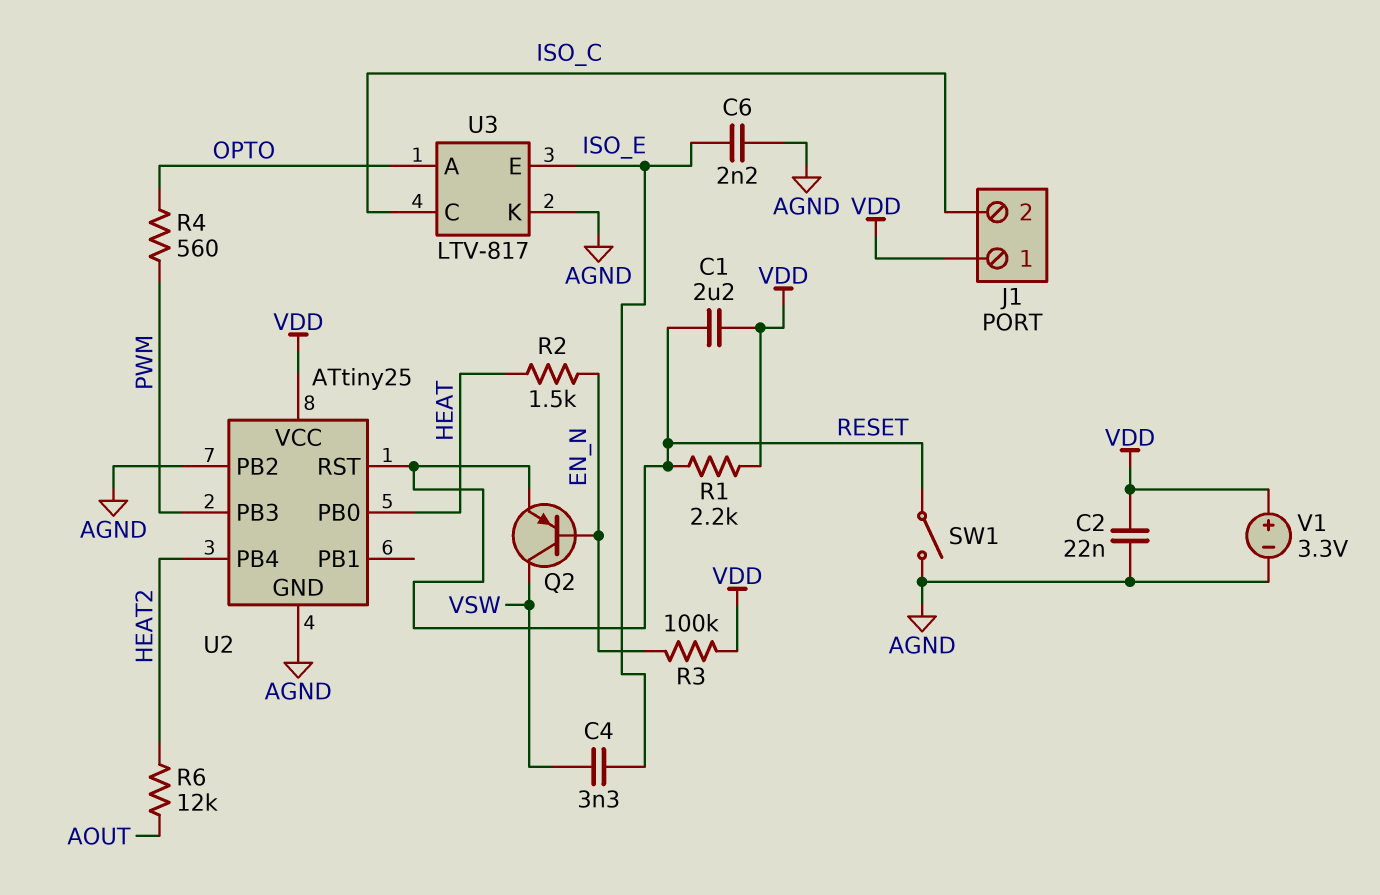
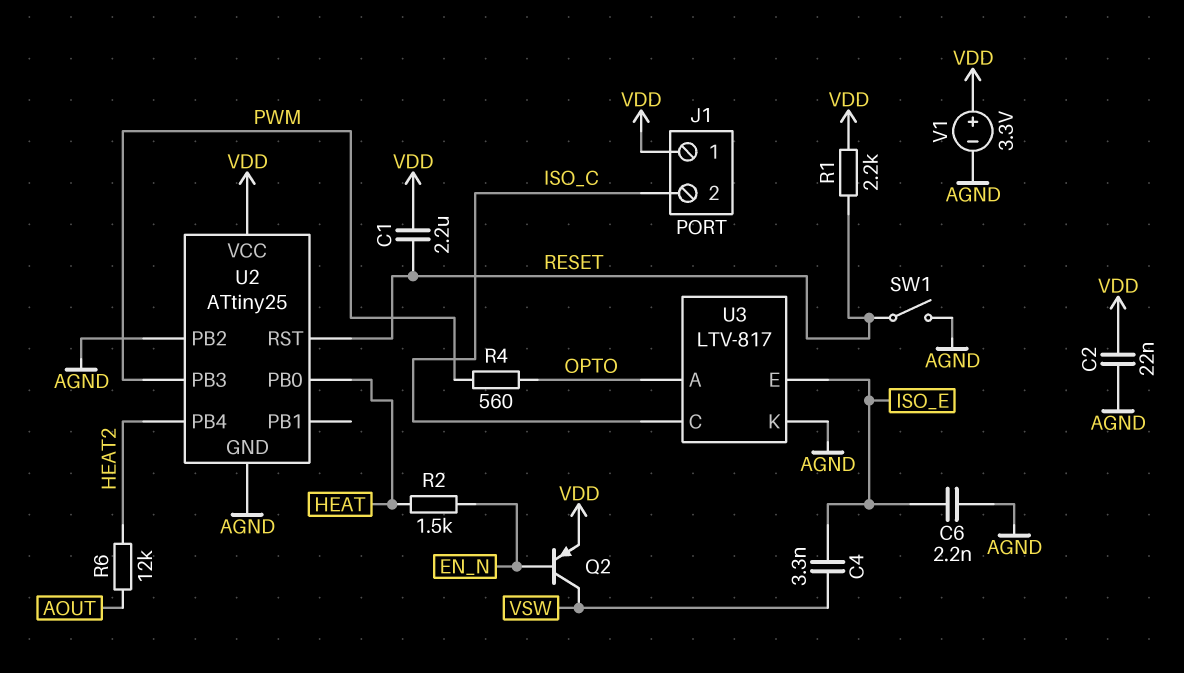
Q2: PNP (B EN_N, C VSW, E RESET) -> PNP (B EN_N, C VSW, E VDD)
R3: 100k (EN_N, VDD) -> none

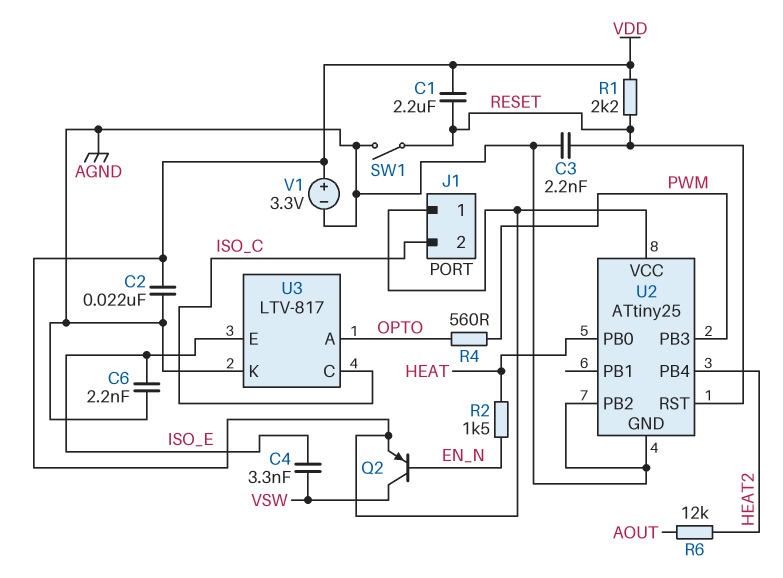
C3: none -> 2.2nF (AGND, RESET)

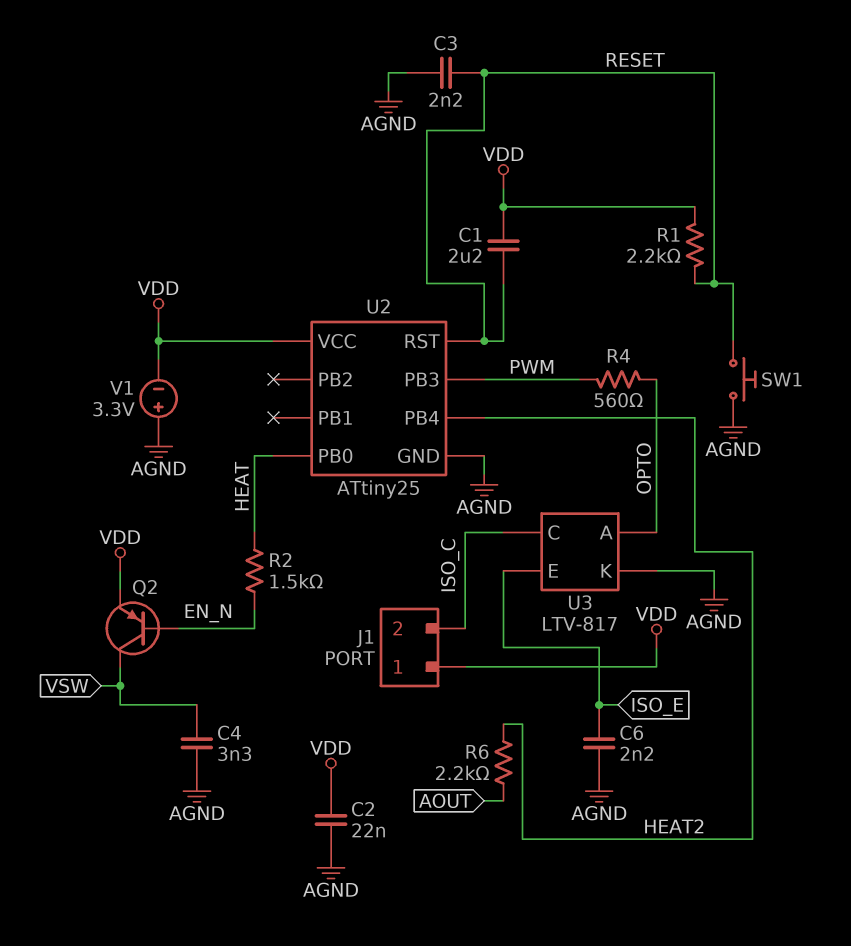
C4: 3.3nF (ISO_E, VSW) -> 3.3nF (AGND, VSW)
R6: 12k (AOUT, HEAT2) -> 2.2k (AOUT, HEAT2)
SW1: switch (AGND, RESET) -> button (AGND, RESET)
U2 pin PB2: AGND -> none
V1: 3.3V (plus VDD, minus AGND) -> 3.3V (plus AGND, minus VDD)

